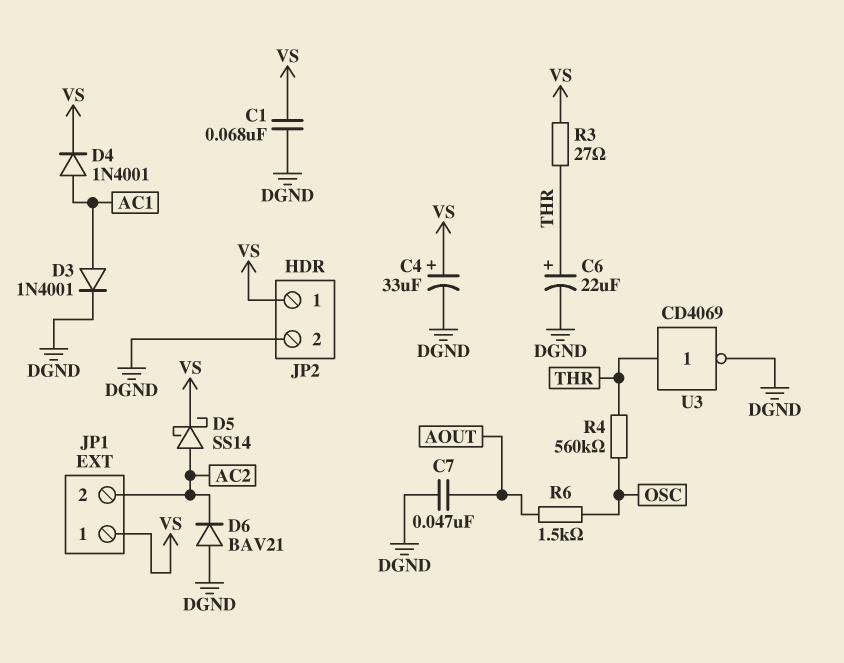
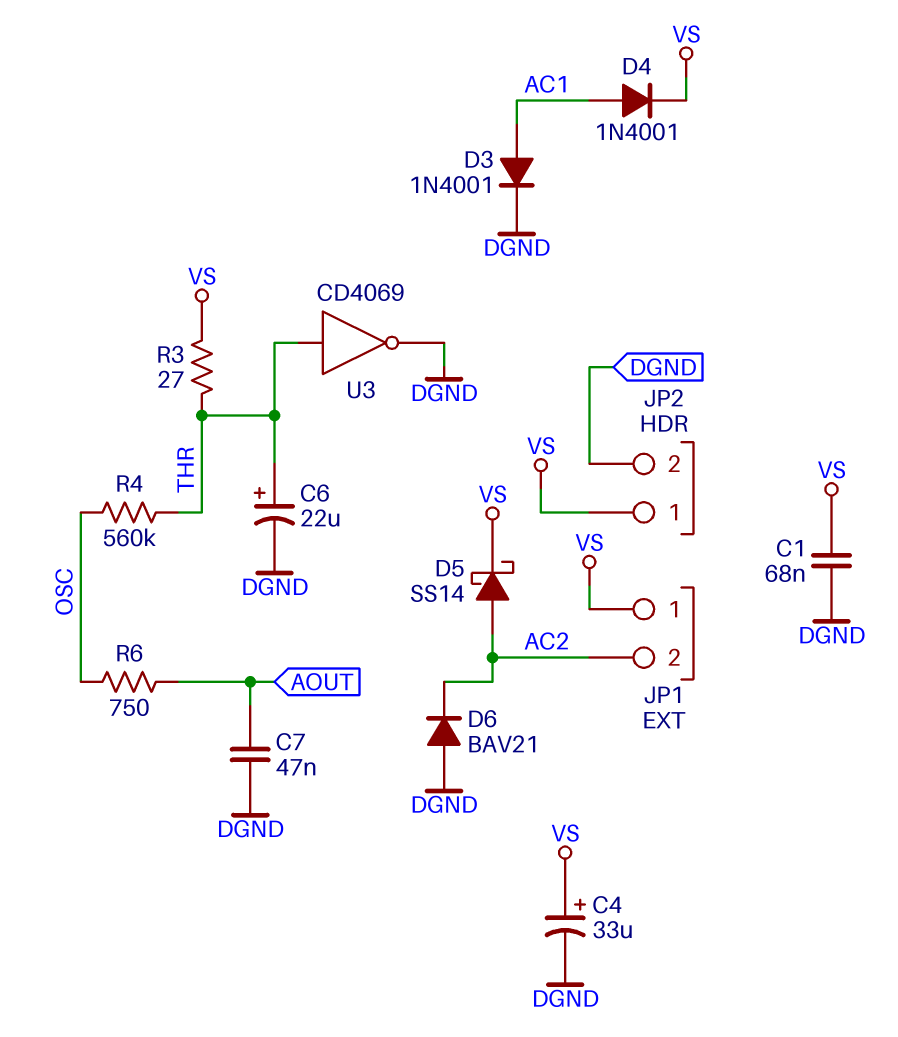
R6: 1.5k (AOUT, OSC) -> 750 (AOUT, OSC)

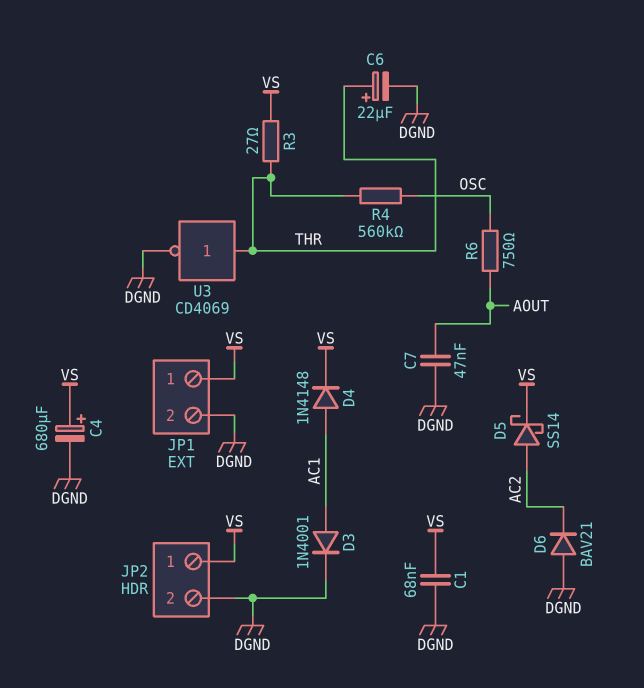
C4: 33uF (plus VS, minus DGND) -> 680uF (plus VS, minus DGND)
D4: diode 1N4001 (A AC1, K VS) -> diode 1N4148 (A AC1, K VS)
JP1 pin 2: AC2 -> DGND

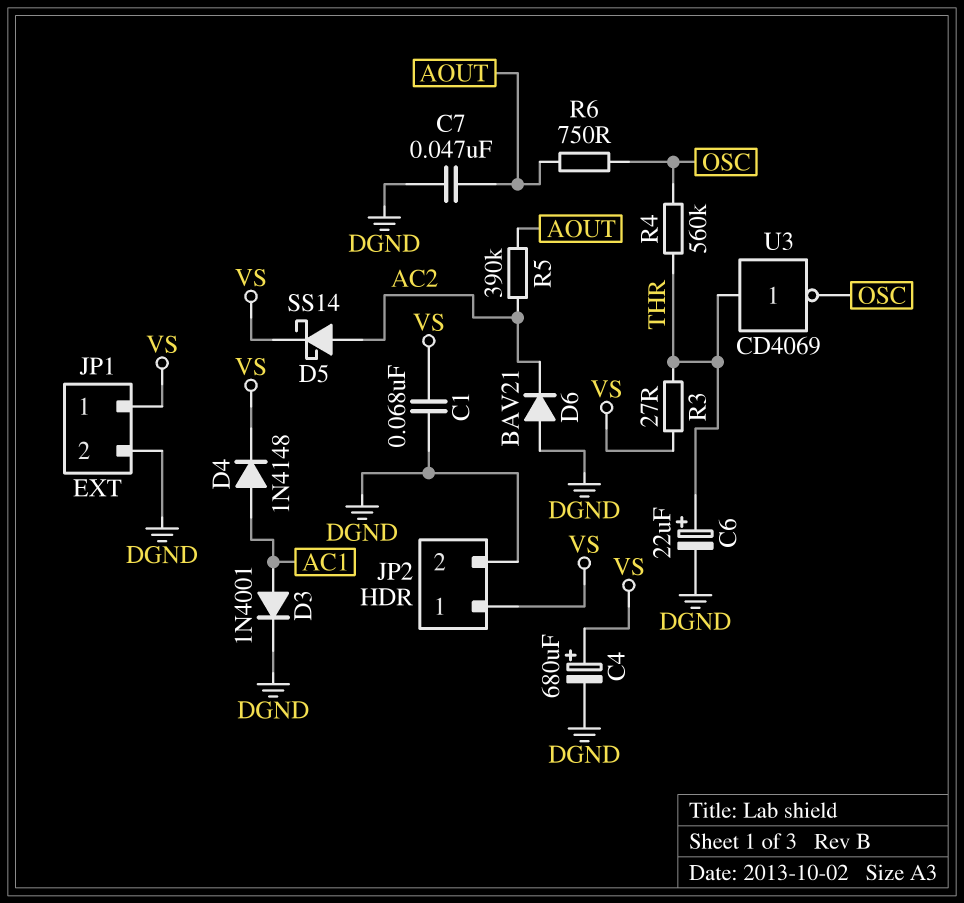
R5: none -> 390k (AC2, AOUT)
U3: NOT CD4069 (in THR, out DGND) -> NOT CD4069 (in THR, out OSC)

